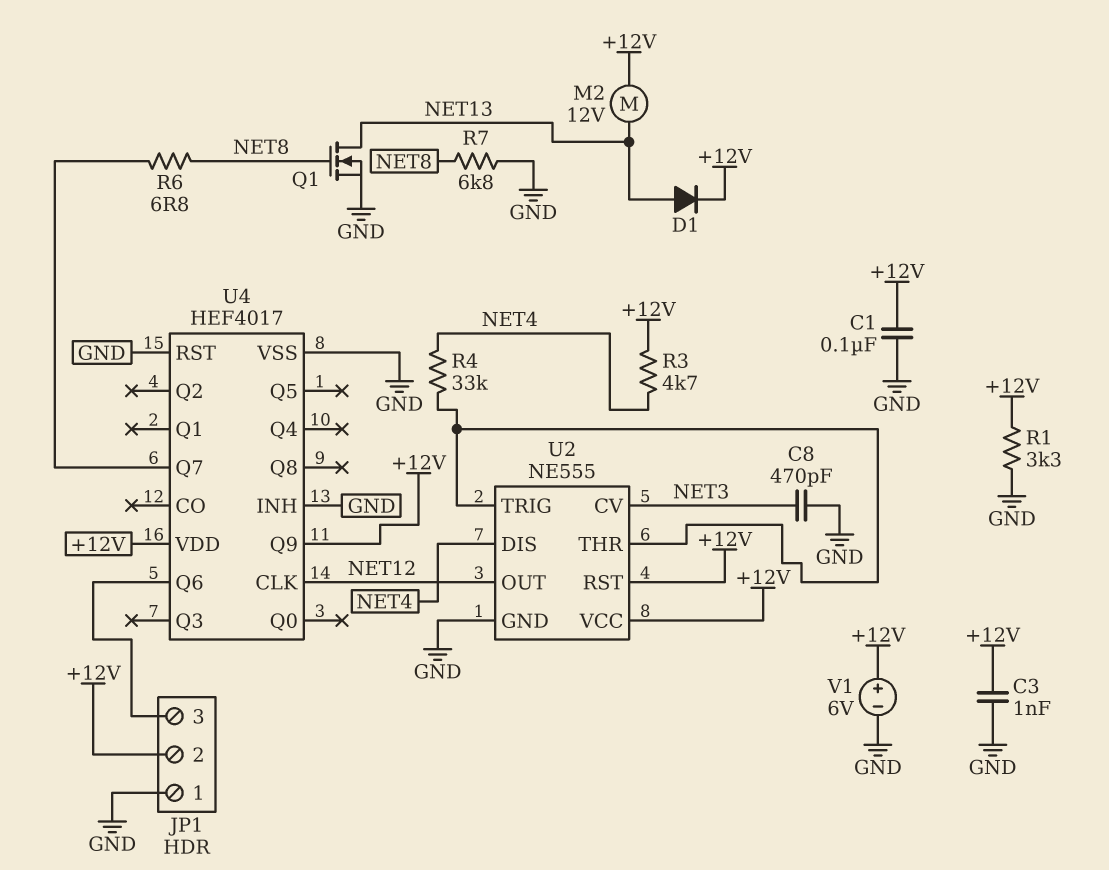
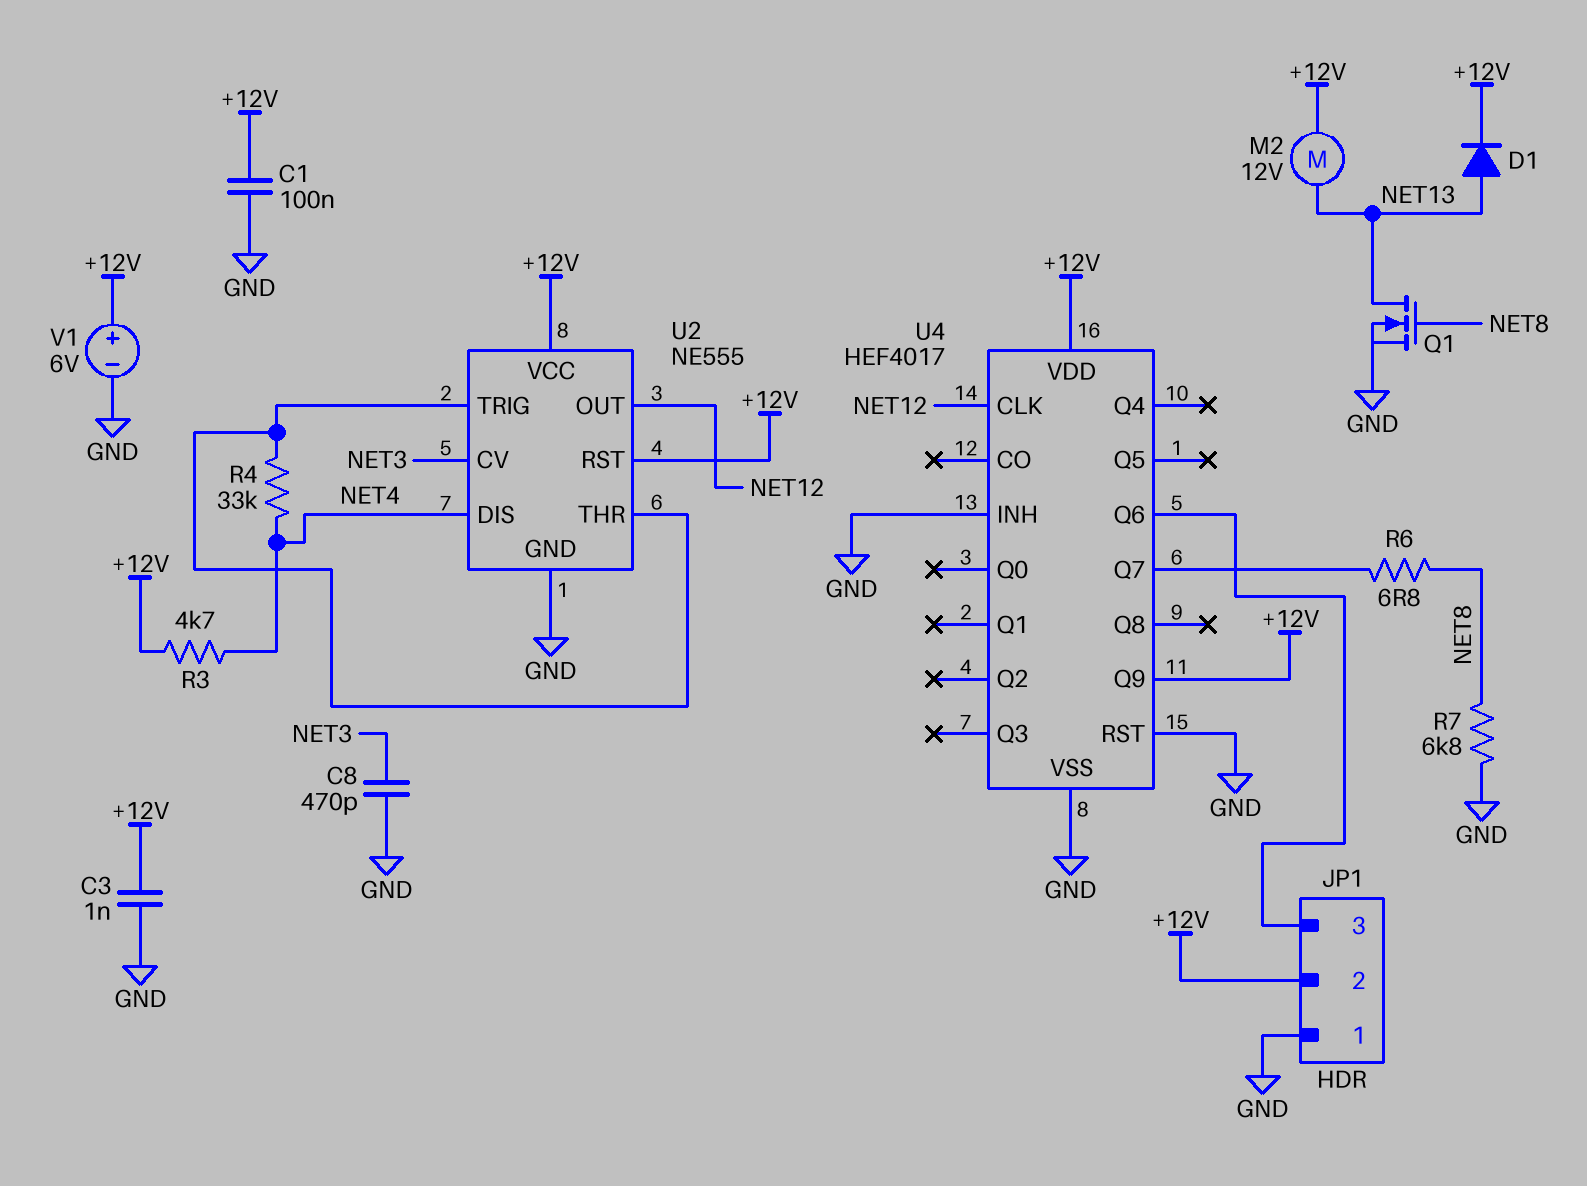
R1: 3.3k (+12V, GND) -> none

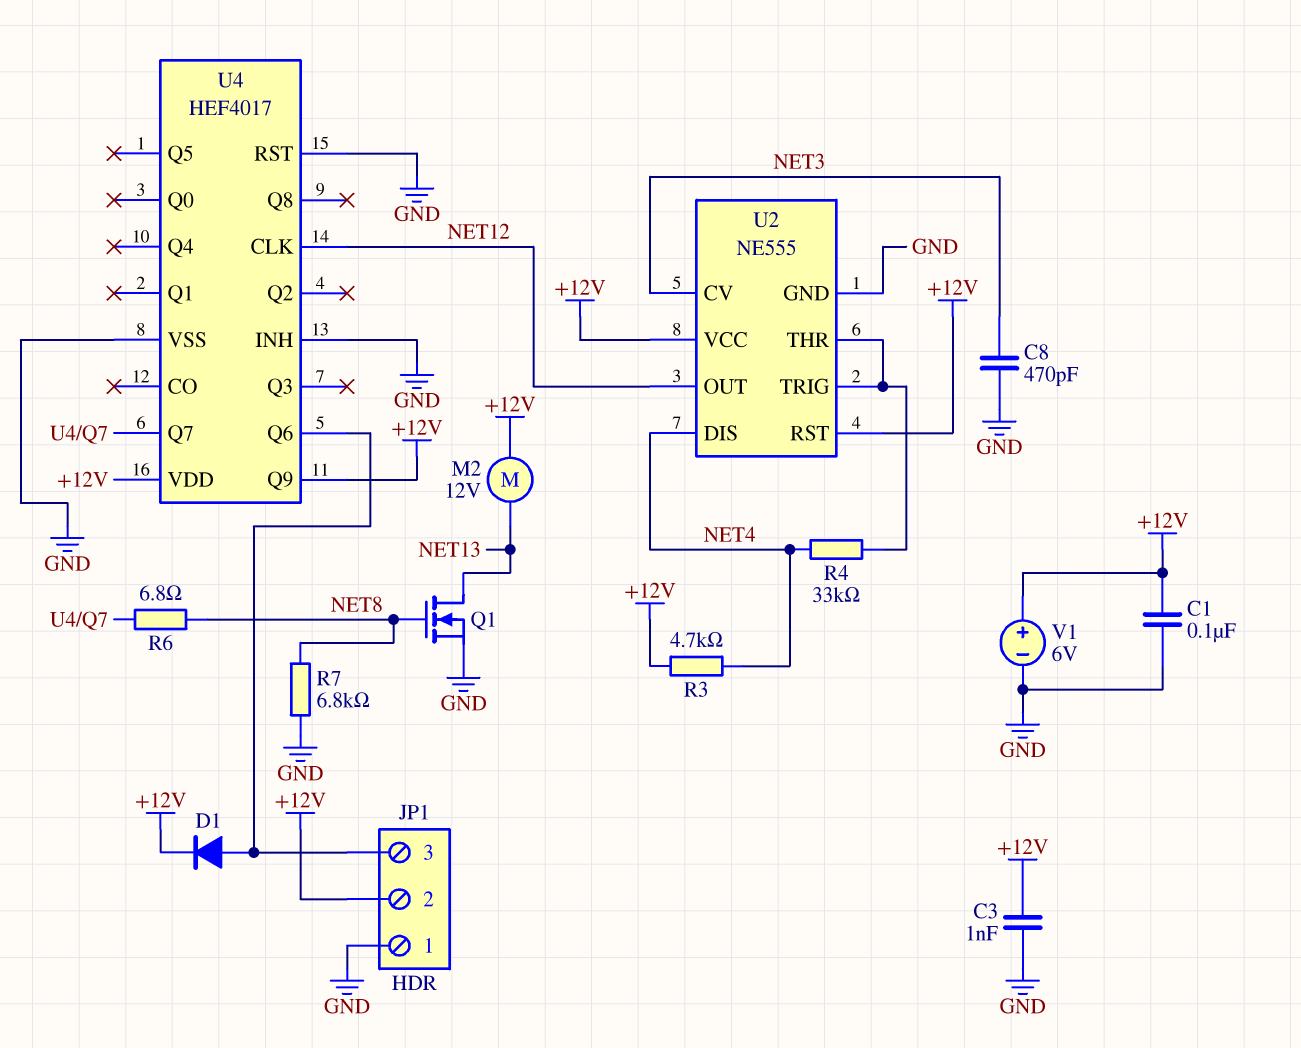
D1: diode (A NET13, K +12V) -> diode (A JP1/3, K +12V)

